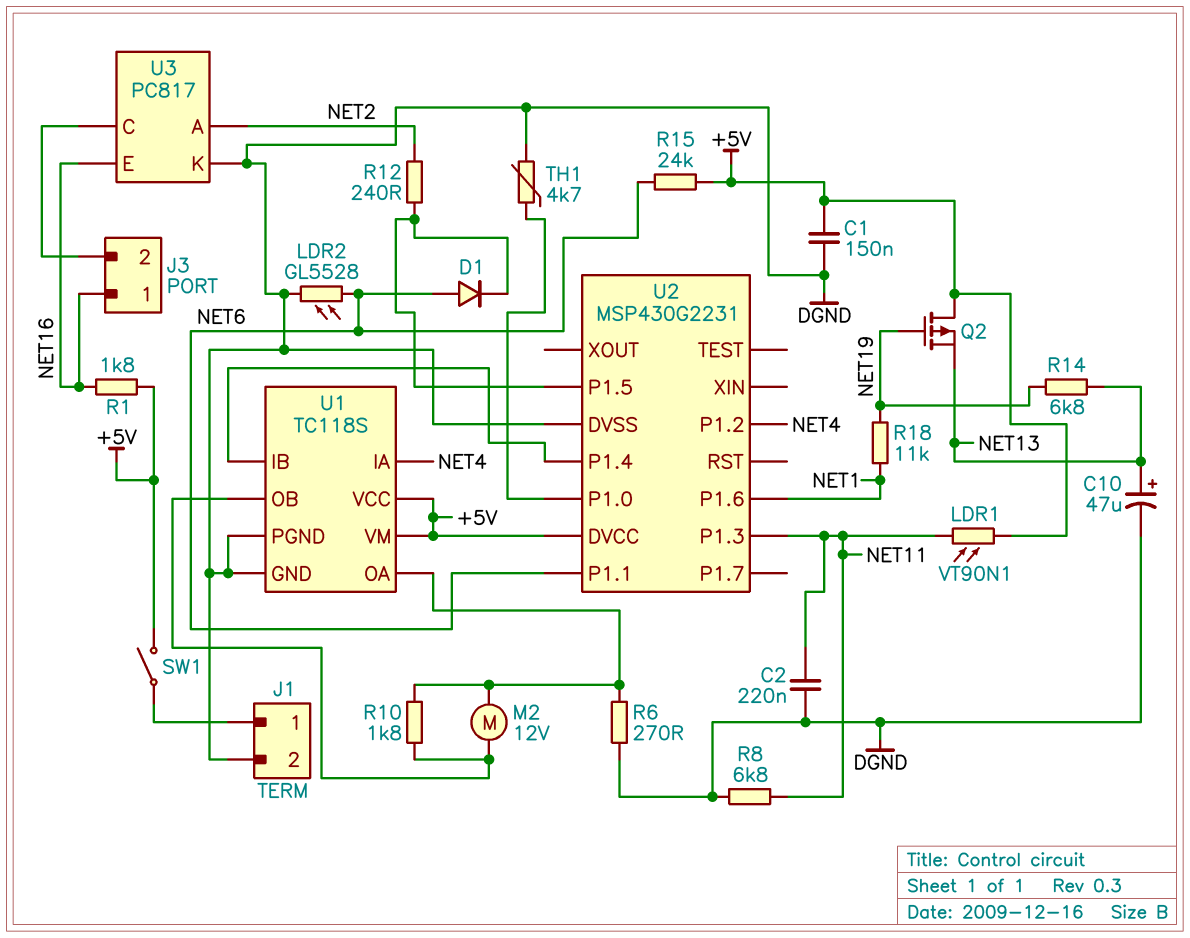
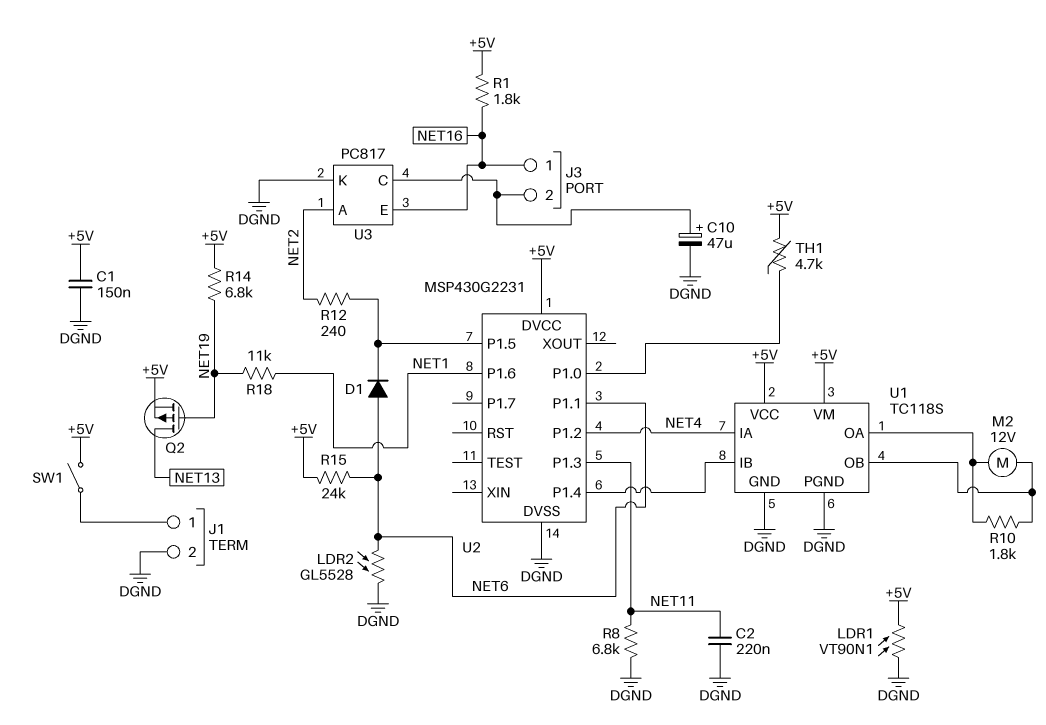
C10: 47uF (plus NET13, minus DGND) -> 47uF (plus J3/2, minus DGND)
LDR1: VT90N1 (+5V, NET11) -> VT90N1 (+5V, DGND)
Q2: PMOS (G NET19, D +5V, S NET13) -> PMOS (G NET19, D NET13, S +5V)
R6: 270 (DGND, U1/OA) -> none
R14: 6.8k (NET13, NET19) -> 6.8k (+5V, NET19)
TH1: 4.7k (DGND, U2/P1.0) -> 4.7k (+5V, U2/P1.0)

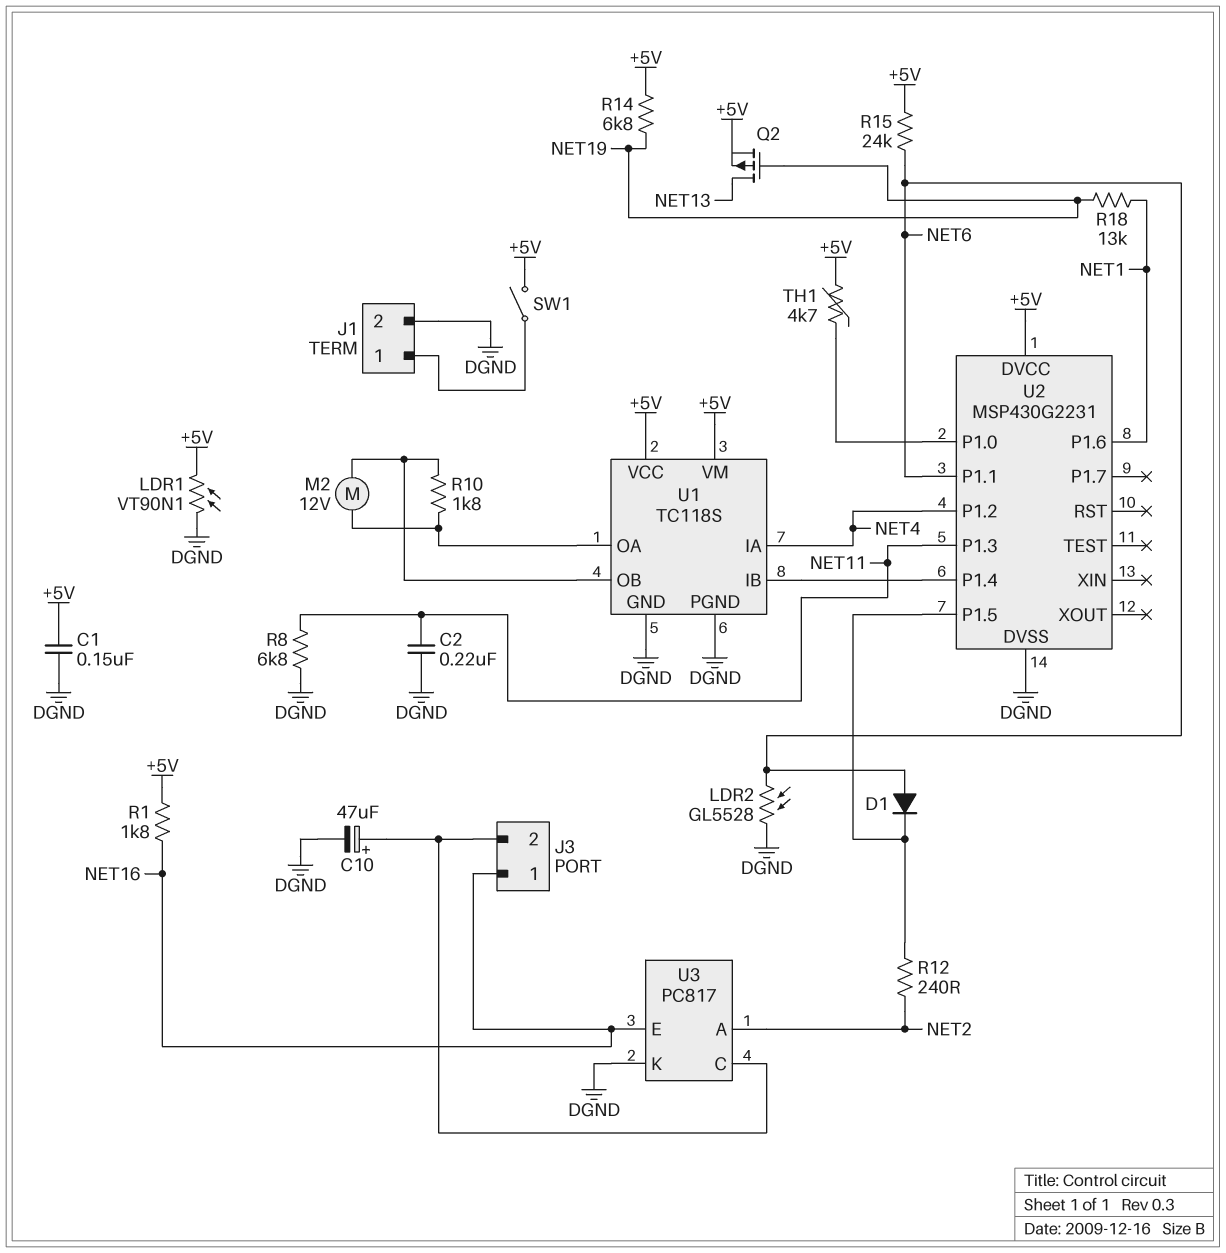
R18: 11k (NET1, NET19) -> 13k (NET1, NET19)

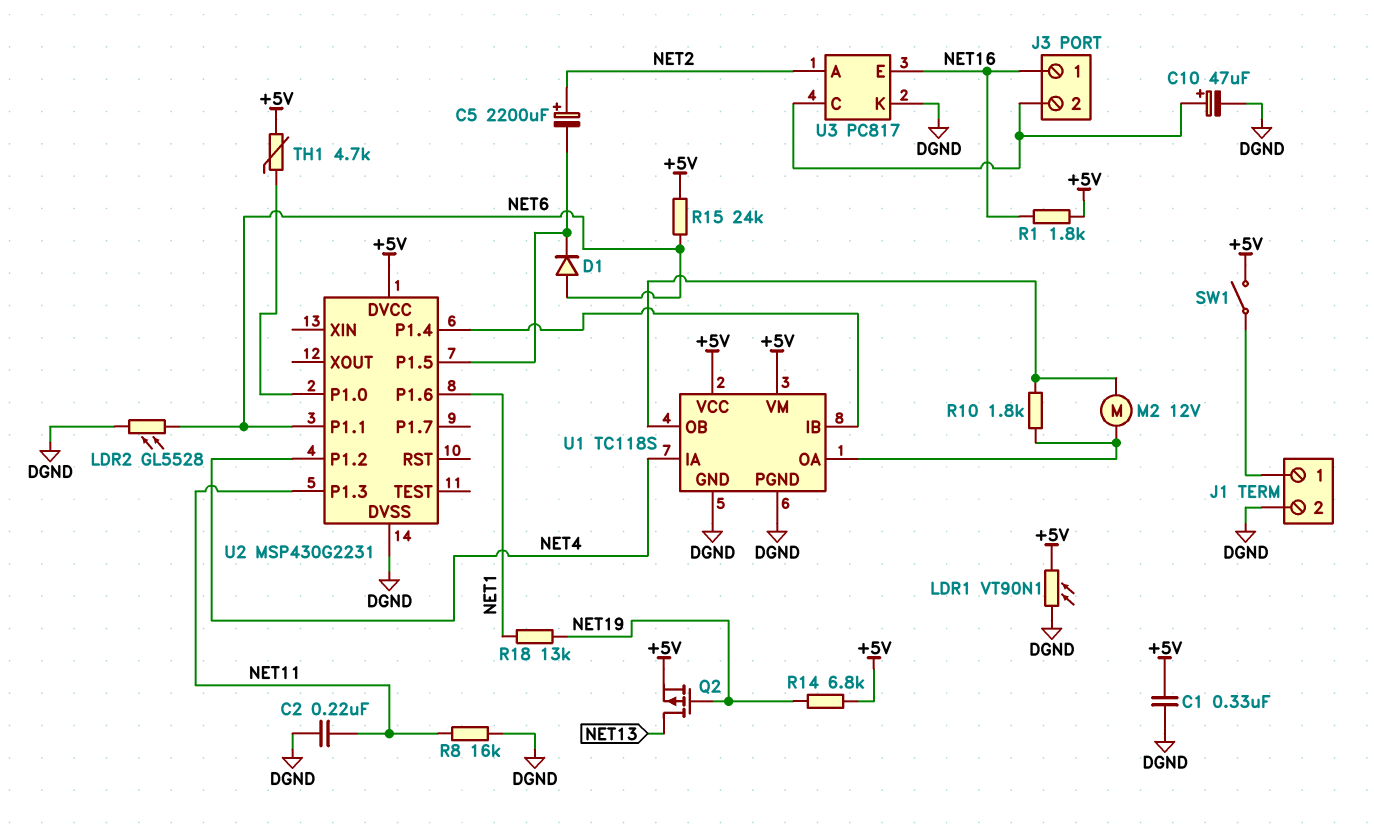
C1: 150nF (+5V, DGND) -> 330nF (+5V, DGND)
C5: none -> 2200uF (plus NET2, minus U2/P1.5)
R8: 6.8k (DGND, NET11) -> 16k (DGND, NET11)
R12: 240 (NET2, U2/P1.5) -> none

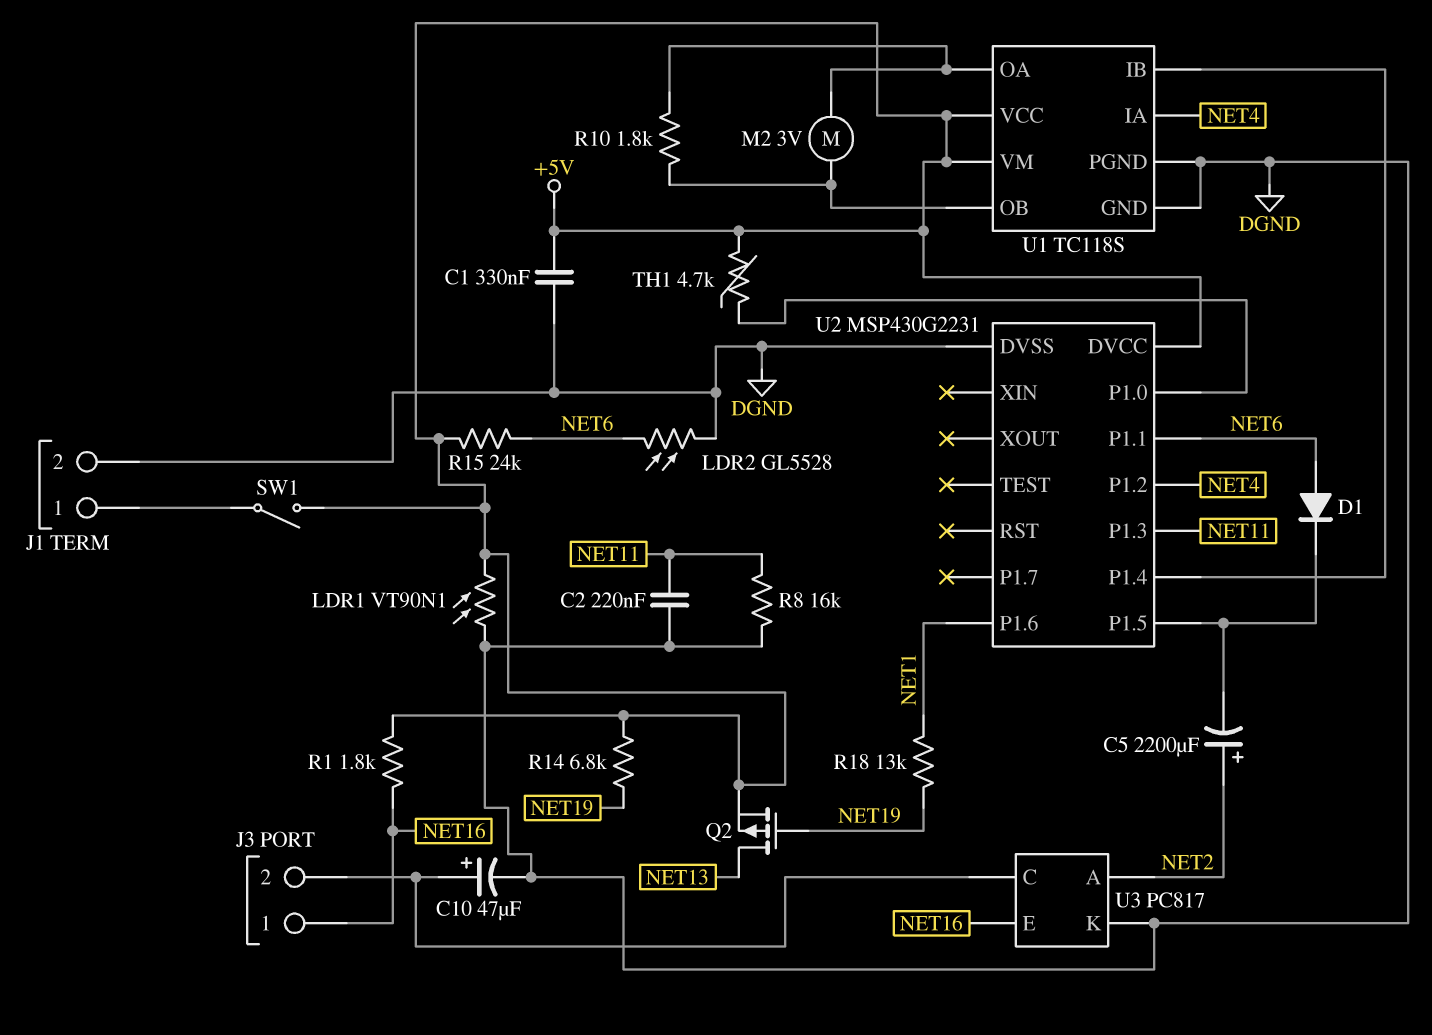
M2: motor 12V (U1/OA, U1/OB) -> motor 3V (U1/OA, U1/OB)

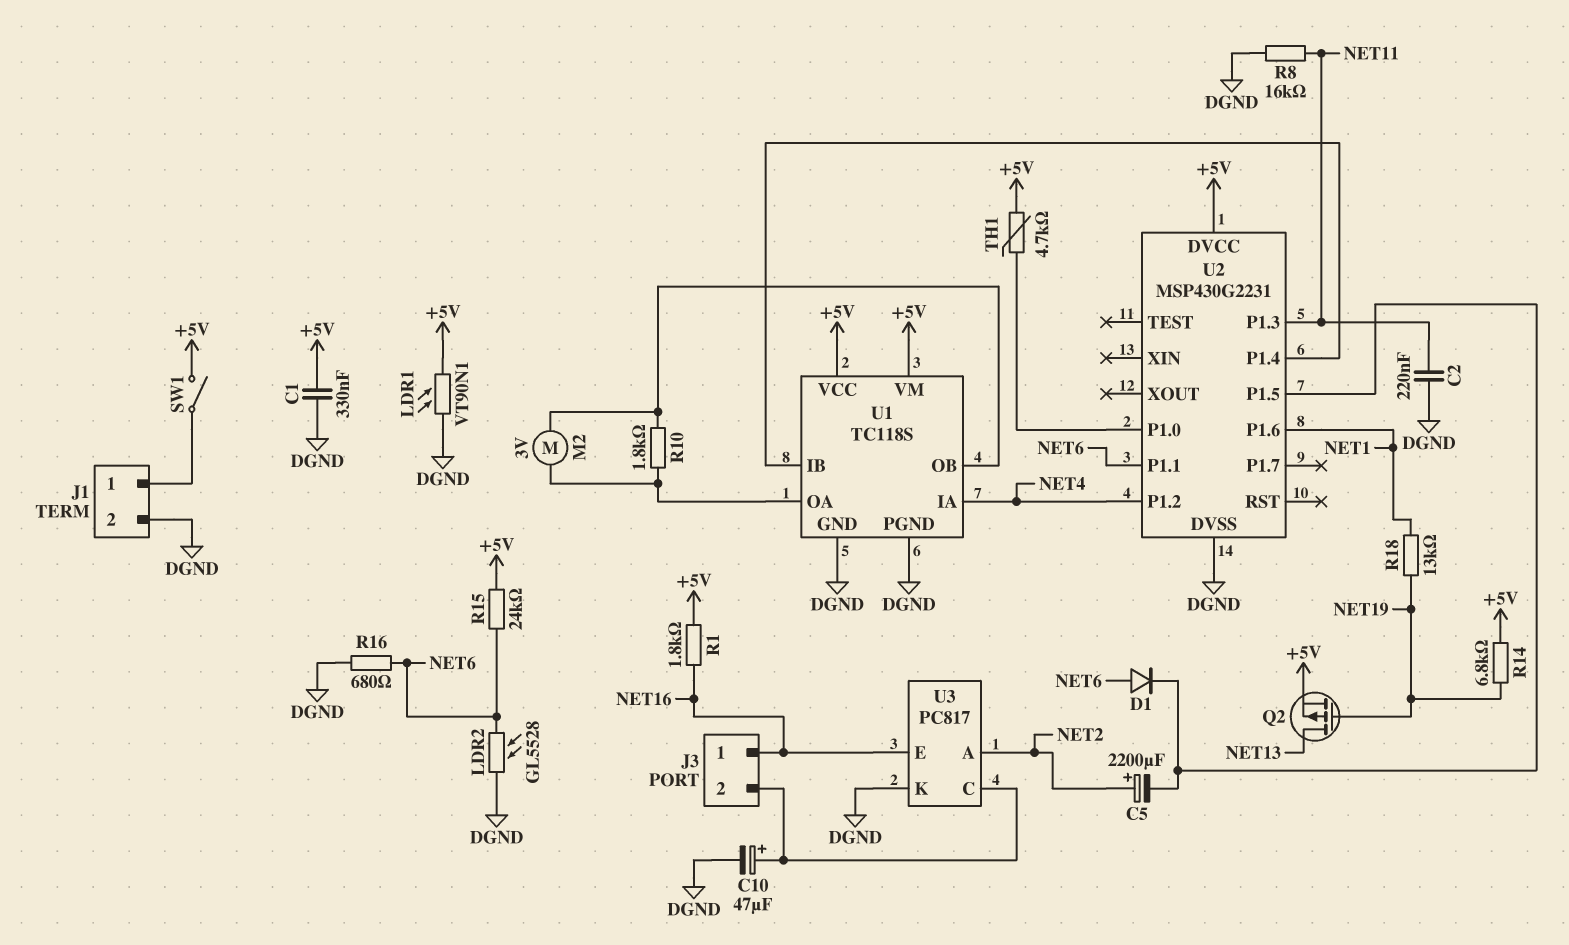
R16: none -> 680 (DGND, NET6)

